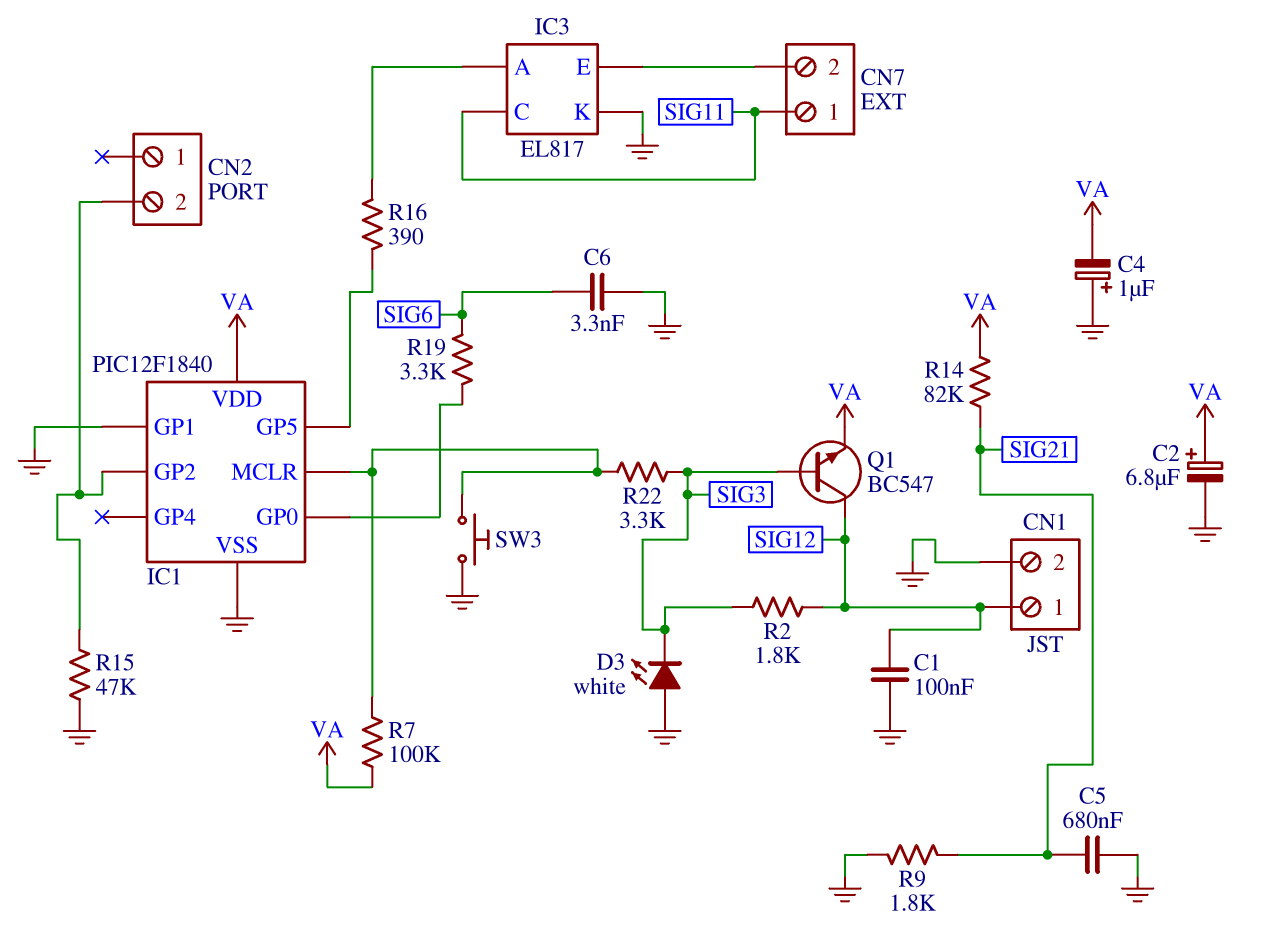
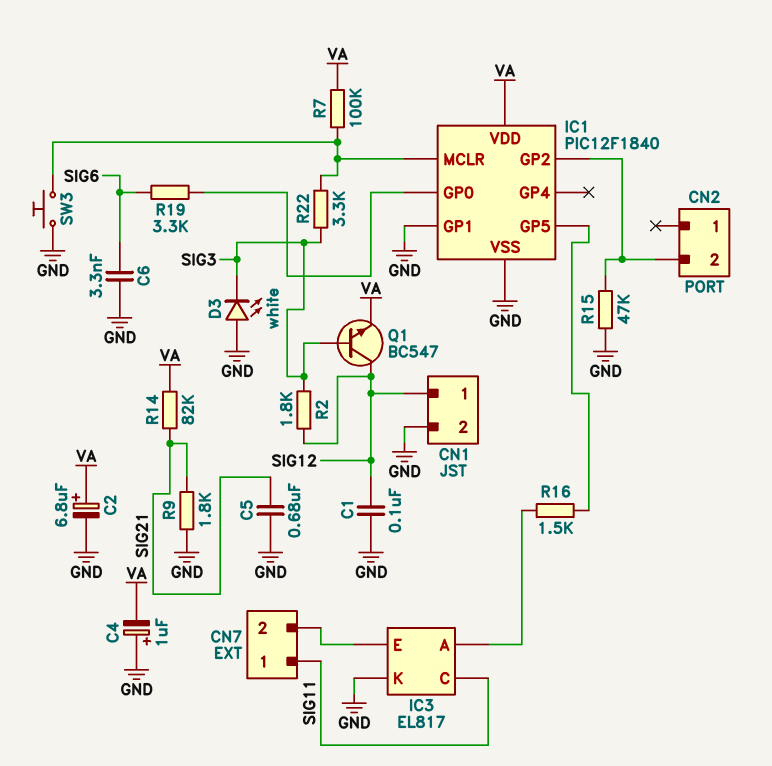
R16: 390 (IC1/GP5, IC3/A) -> 1.5k (IC1/GP5, IC3/A)

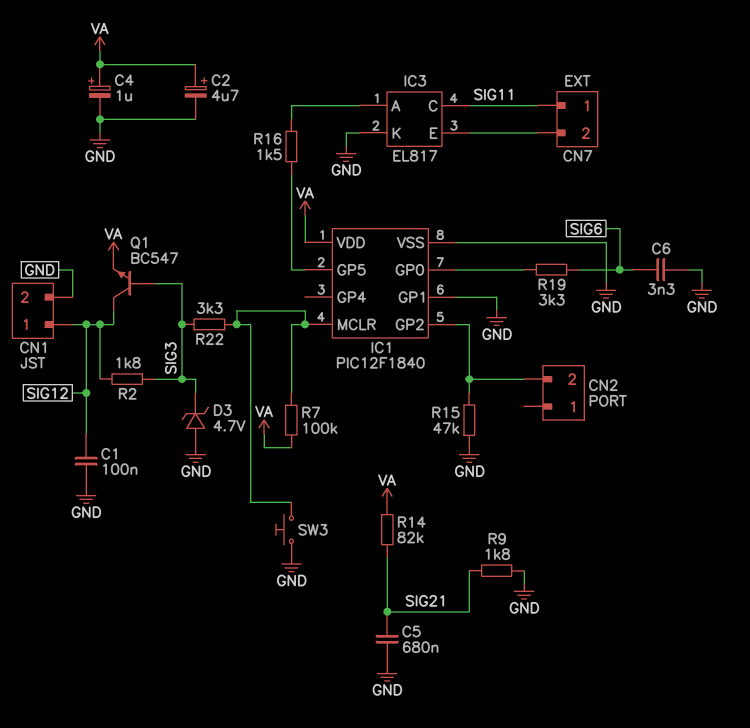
C2: 6.8uF (plus VA, minus GND) -> 4.7uF (plus VA, minus GND)
C4: 1uF (plus GND, minus VA) -> 1uF (plus VA, minus GND)
D3: LED white (A GND, K SIG3) -> zener 4.7V (A GND, K SIG3)

